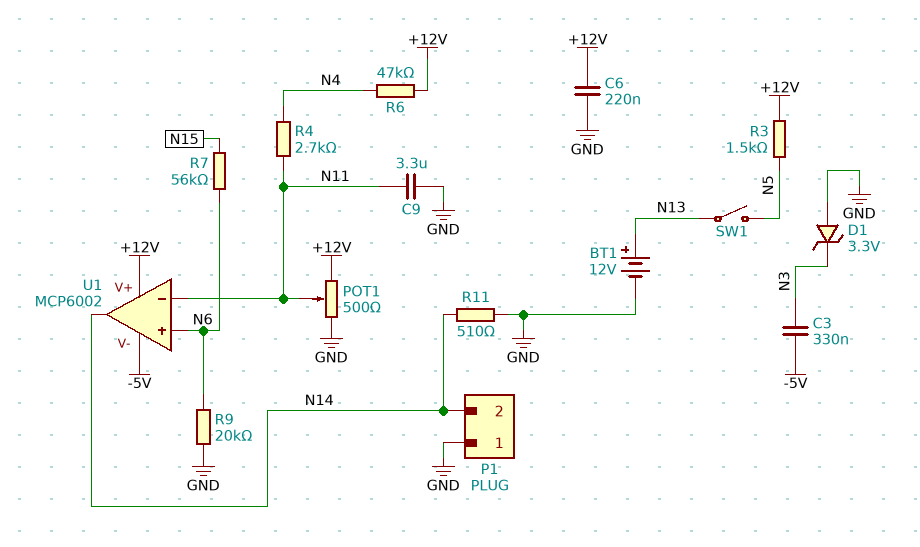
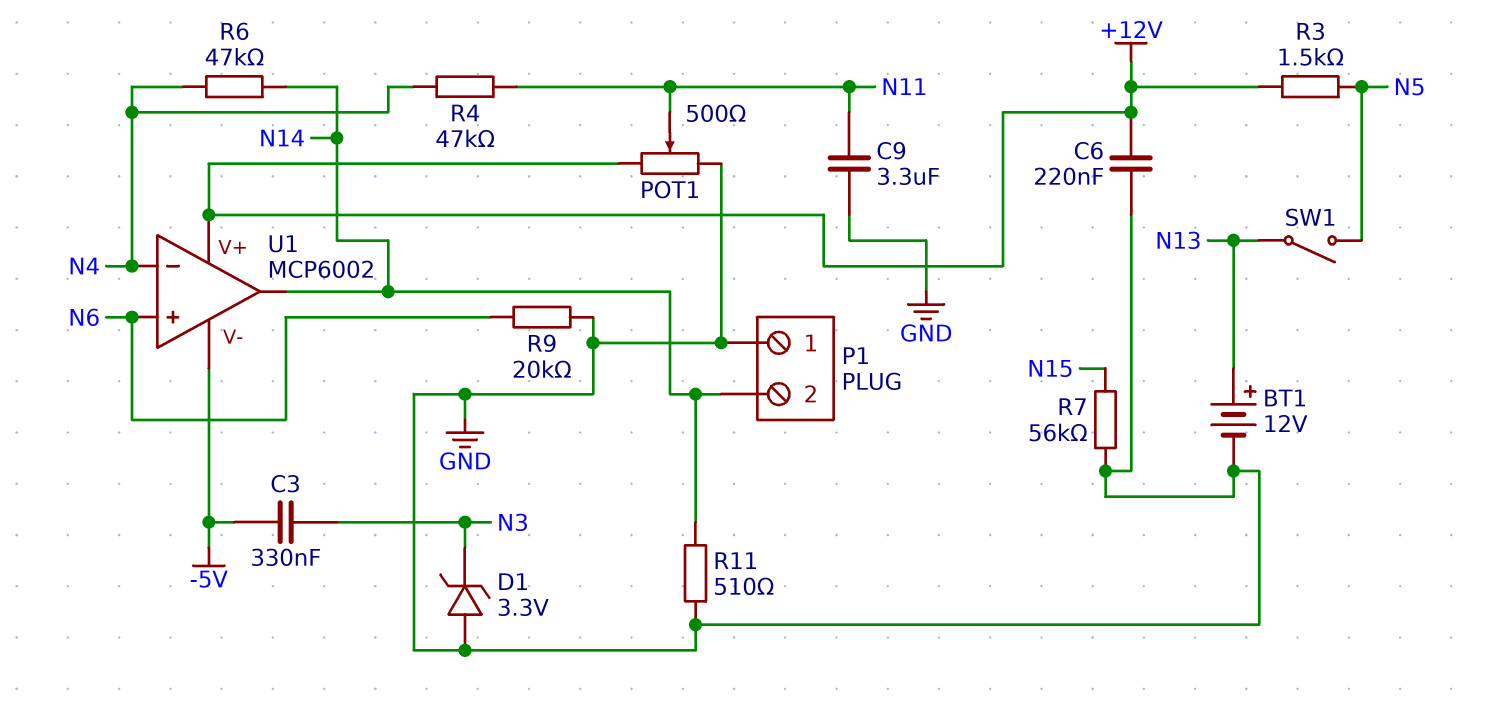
R4: 2.7k (N4, N11) -> 47k (N4, N11)
R6: 47k (+12V, N4) -> 47k (N4, N14)
R7: 56k (N6, N15) -> 56k (GND, N15)
U1 pin in-: N11 -> N4

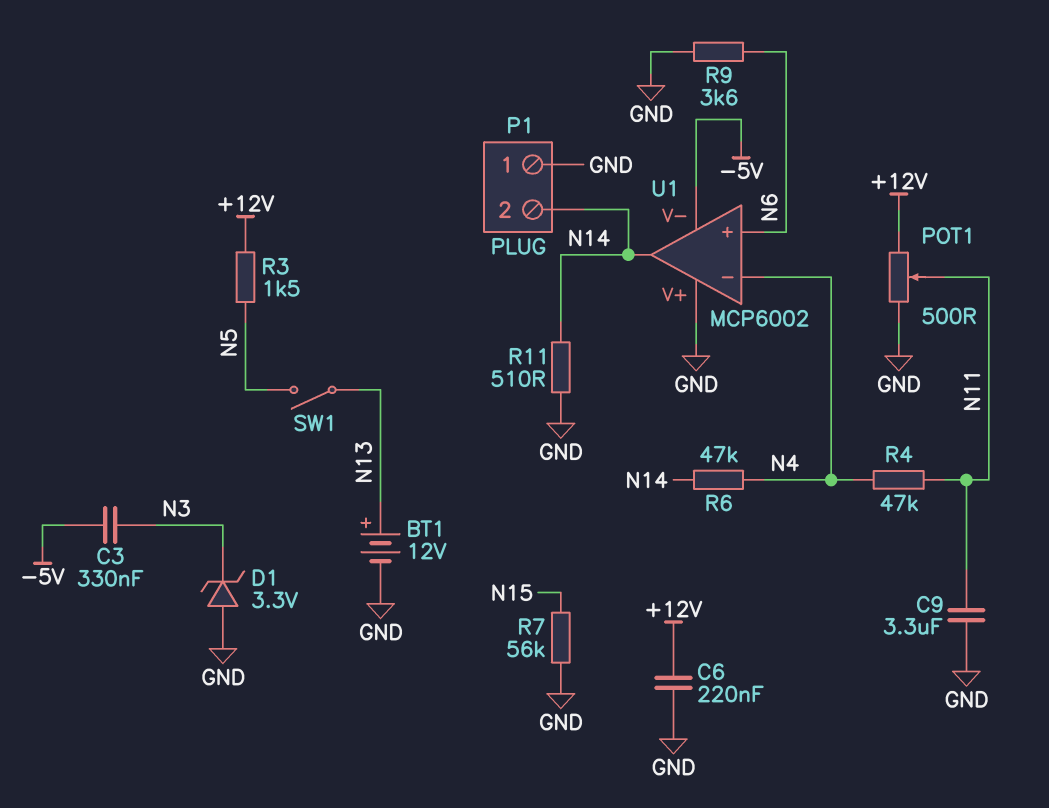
R9: 20k (GND, N6) -> 3.6k (GND, N6)
U1 pin V+: +12V -> GND

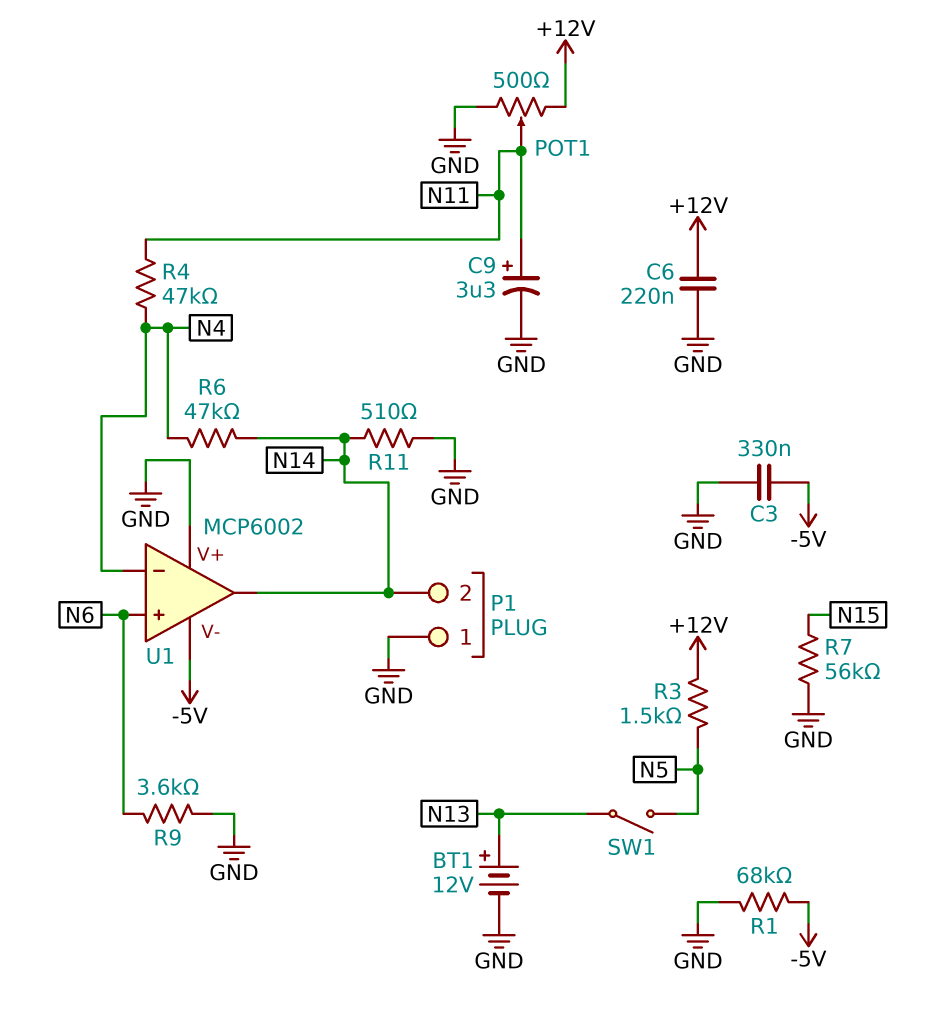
C3: 330nF (-5V, N3) -> 330nF (-5V, GND)
C9: 3.3uF (GND, N11) -> 3.3uF (plus N11, minus GND)
D1: zener 3.3V (A GND, K N3) -> none
R1: none -> 68k (-5V, GND)

